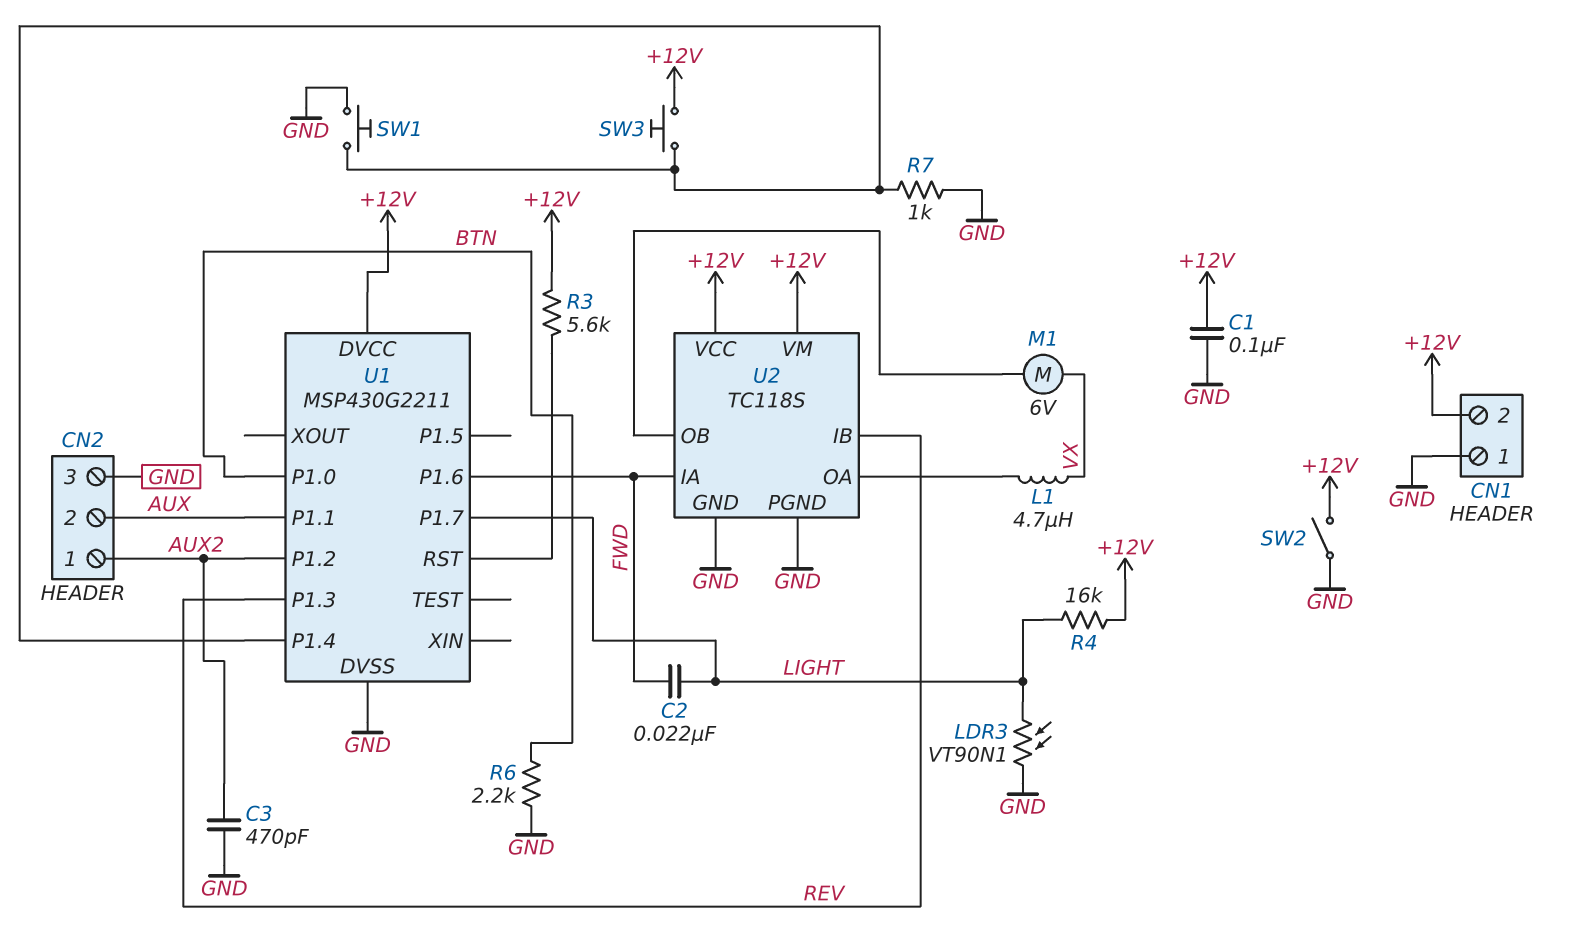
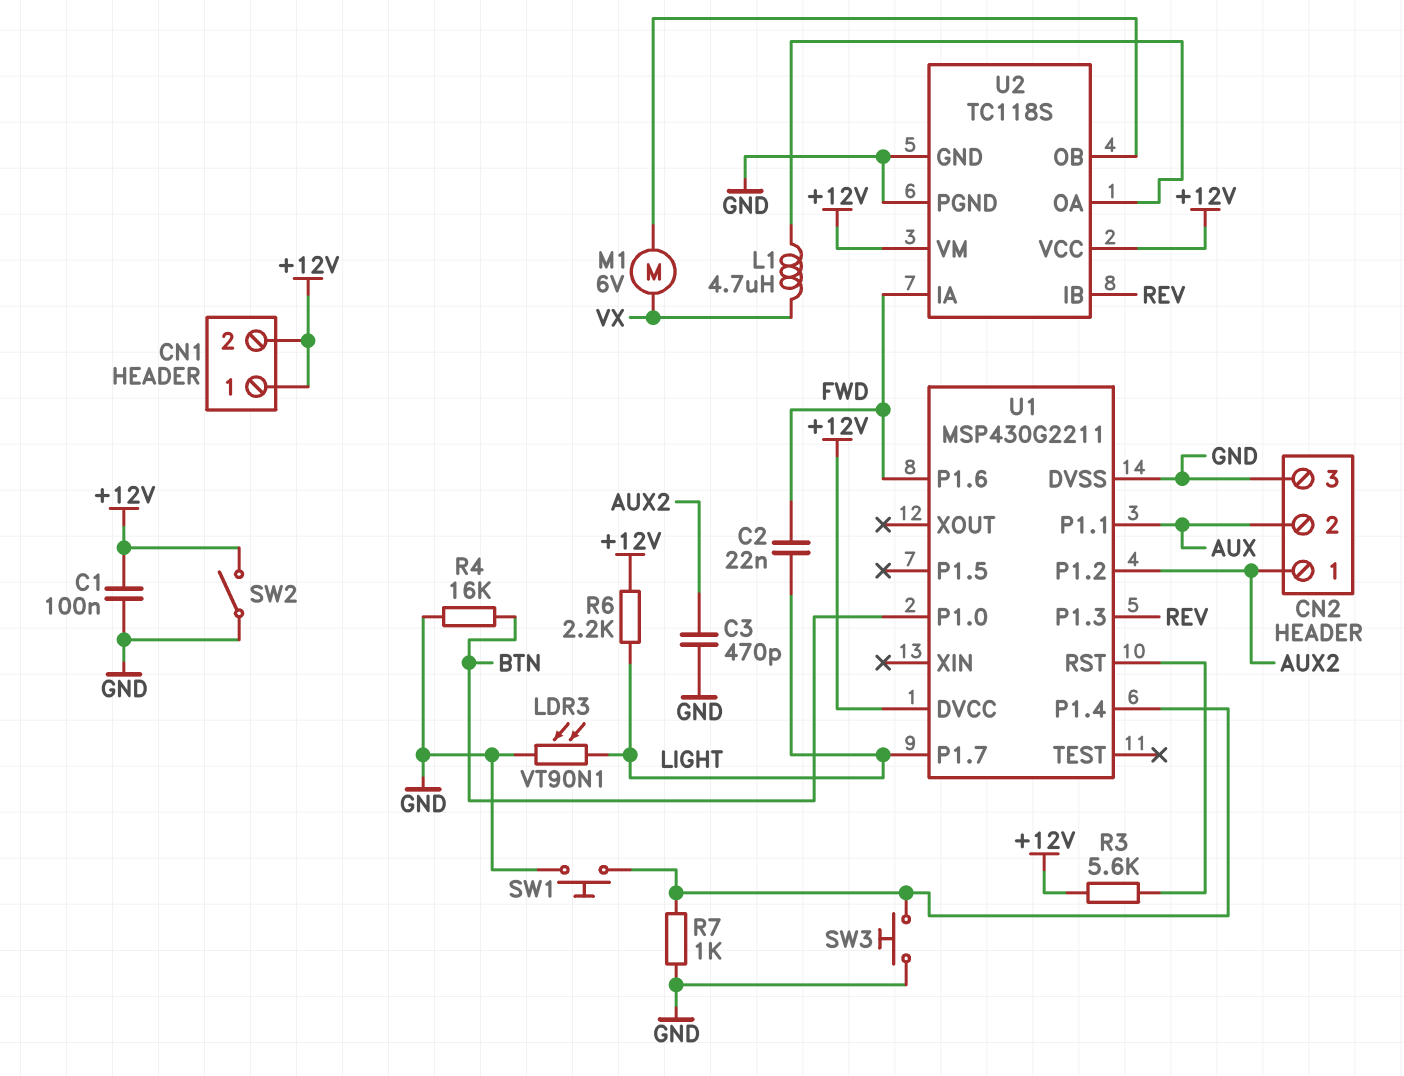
CN1 pin 1: GND -> +12V
R4: 16k (+12V, LIGHT) -> 16k (BTN, GND)
R6: 2.2k (BTN, GND) -> 2.2k (+12V, LIGHT)
SW3: button (+12V, U1/P1.4) -> button (GND, U1/P1.4)

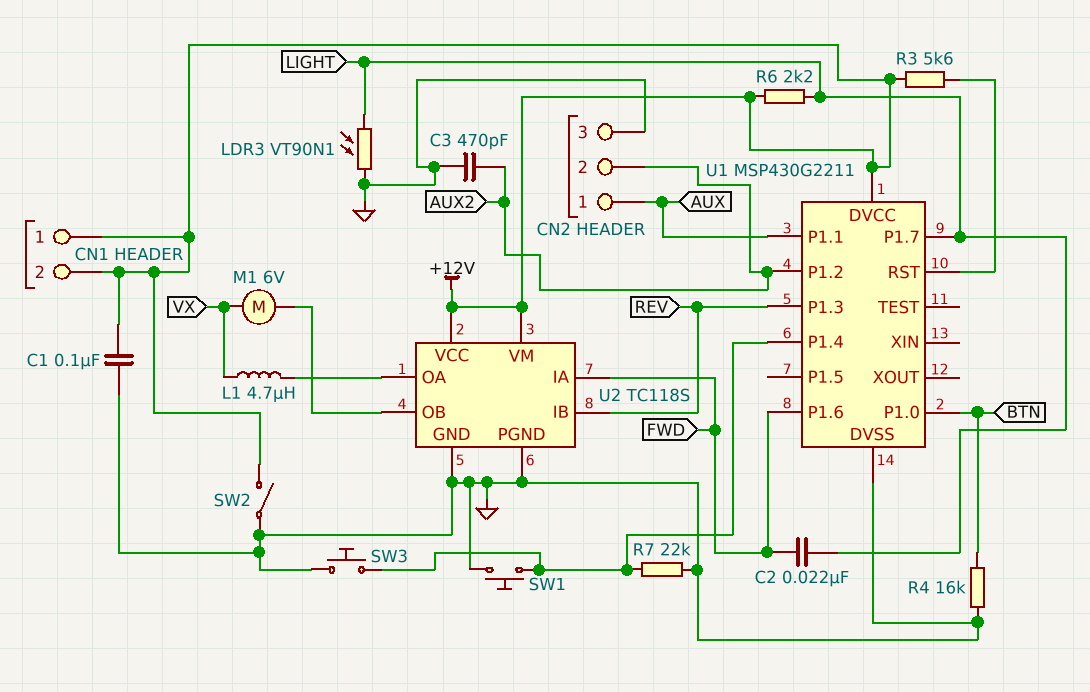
CN2 pin 1: AUX2 -> AUX
CN2 pin 2: AUX -> AUX2
R7: 1k (GND, U1/P1.4) -> 22k (GND, U1/P1.4)

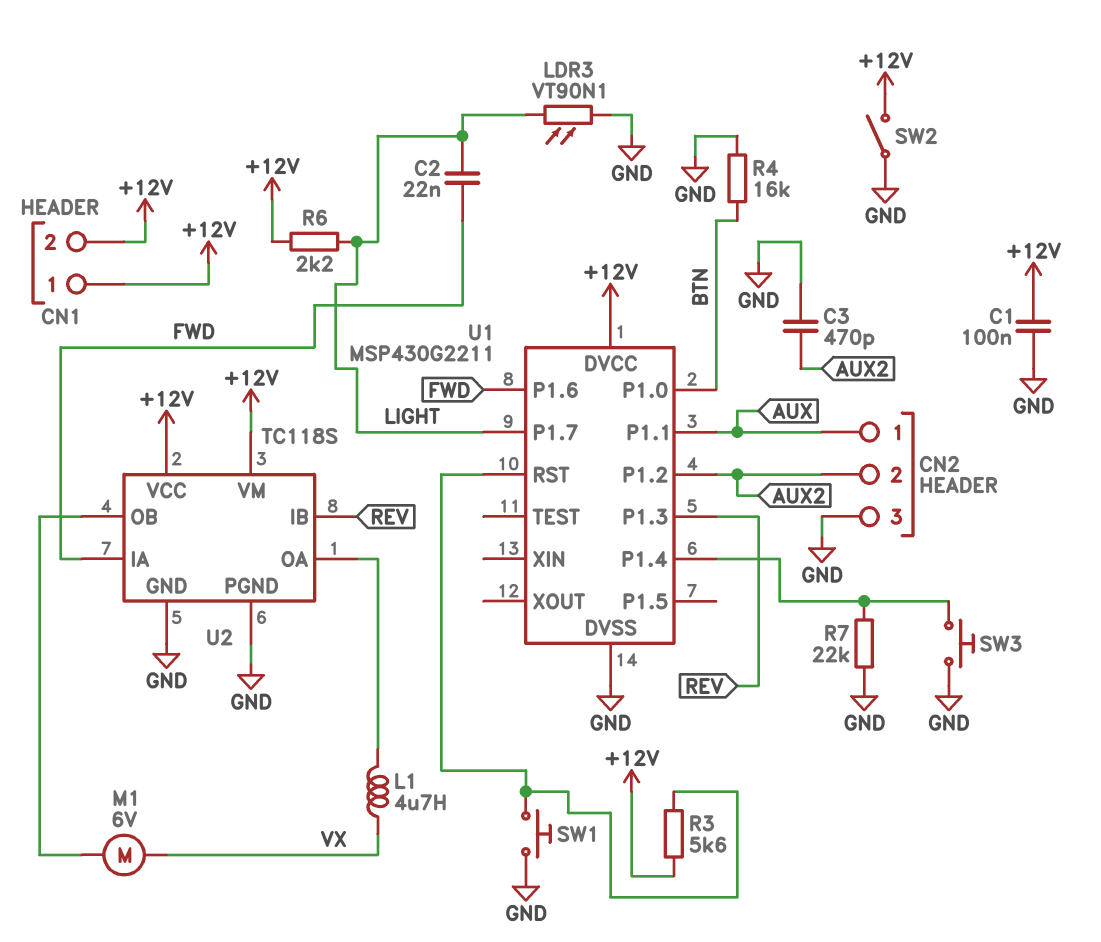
SW1: button (GND, U1/P1.4) -> button (GND, U1/RST)

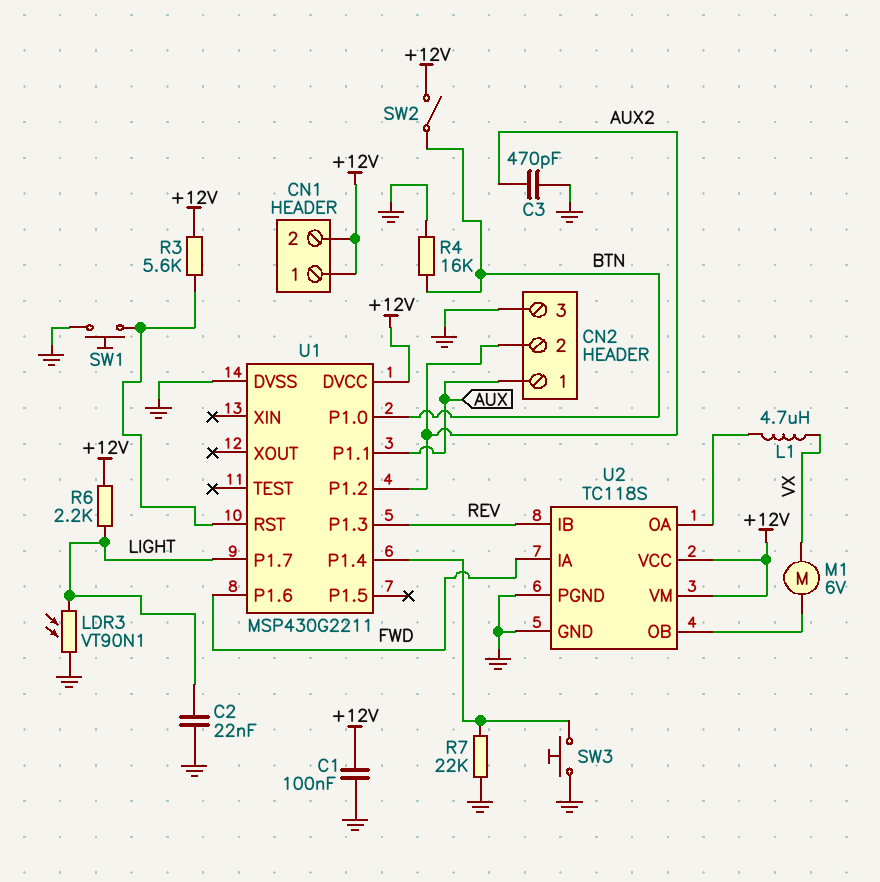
C2: 22nF (FWD, LIGHT) -> 22nF (GND, LIGHT)
SW2: switch (+12V, GND) -> switch (+12V, BTN)

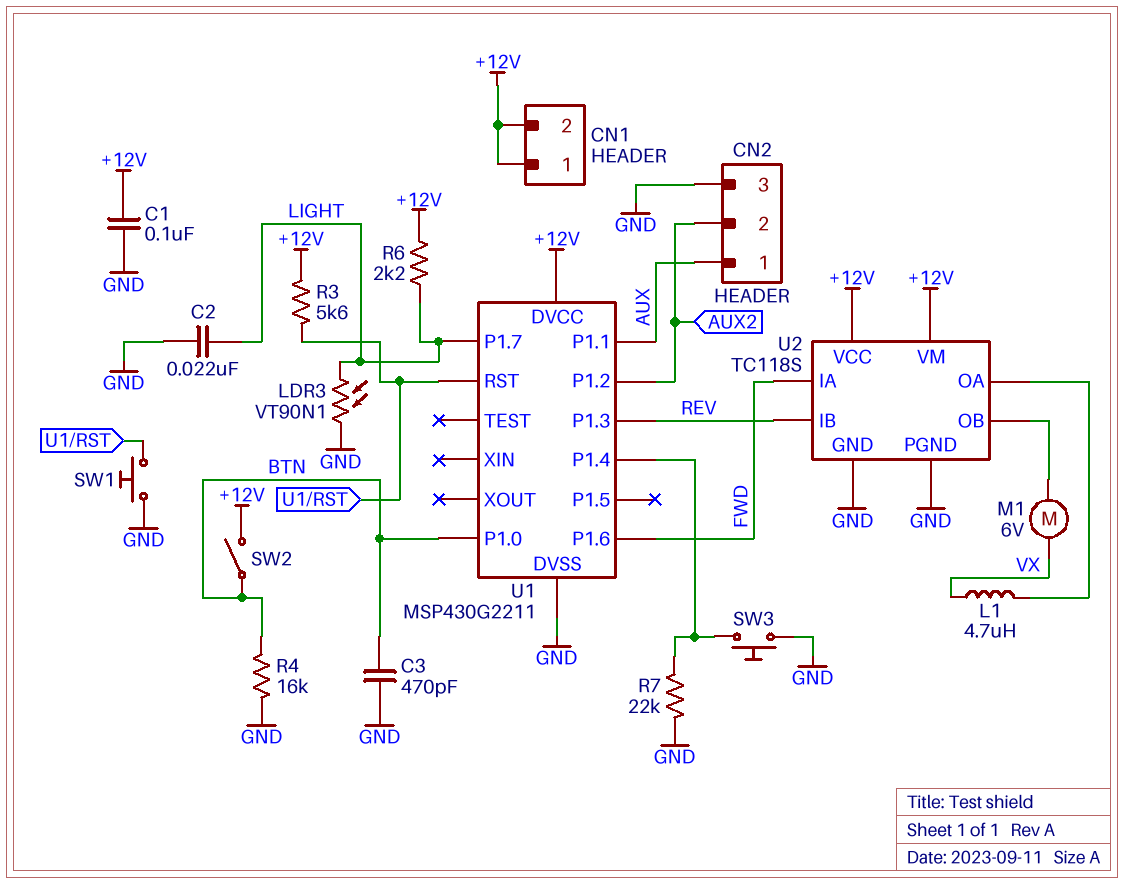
C3: 470pF (AUX2, GND) -> 470pF (BTN, GND)

